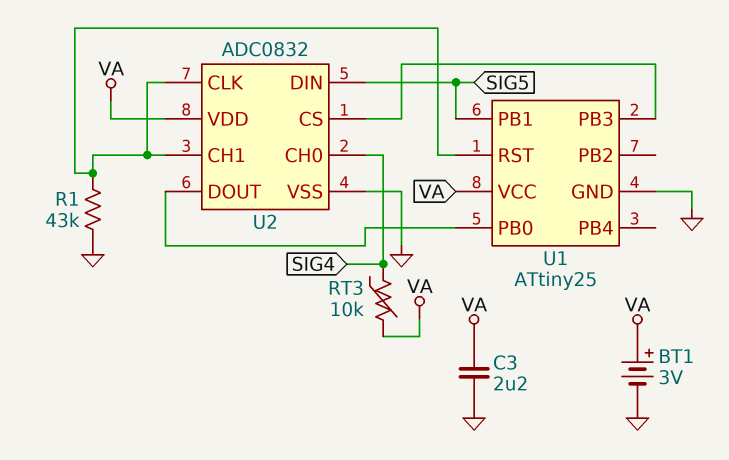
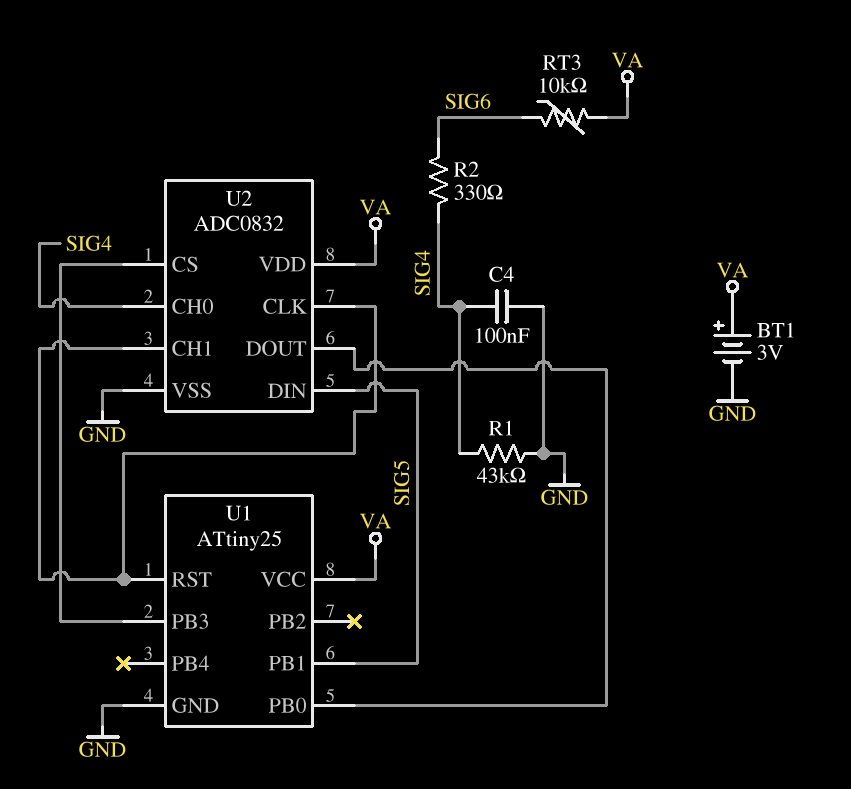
C3: 2.2uF (GND, VA) -> none
C4: none -> 100nF (GND, SIG4)
R1: 43k (GND, U1/RST) -> 43k (GND, SIG4)
R2: none -> 330 (SIG4, SIG6)
RT3: 10k (SIG4, VA) -> 10k (SIG6, VA)

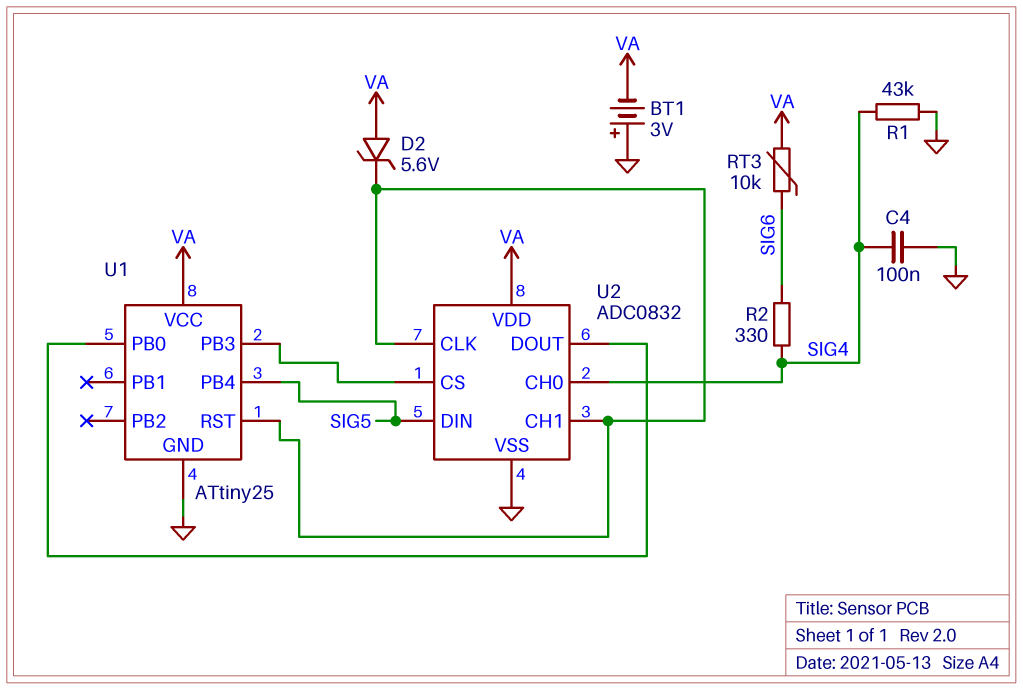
BT1: 3V (plus VA, minus GND) -> 3V (plus GND, minus VA)
D2: none -> zener 5.6V (A VA, K U1/RST)
U1 pin PB1: SIG5 -> none
U1 pin PB4: none -> SIG5

